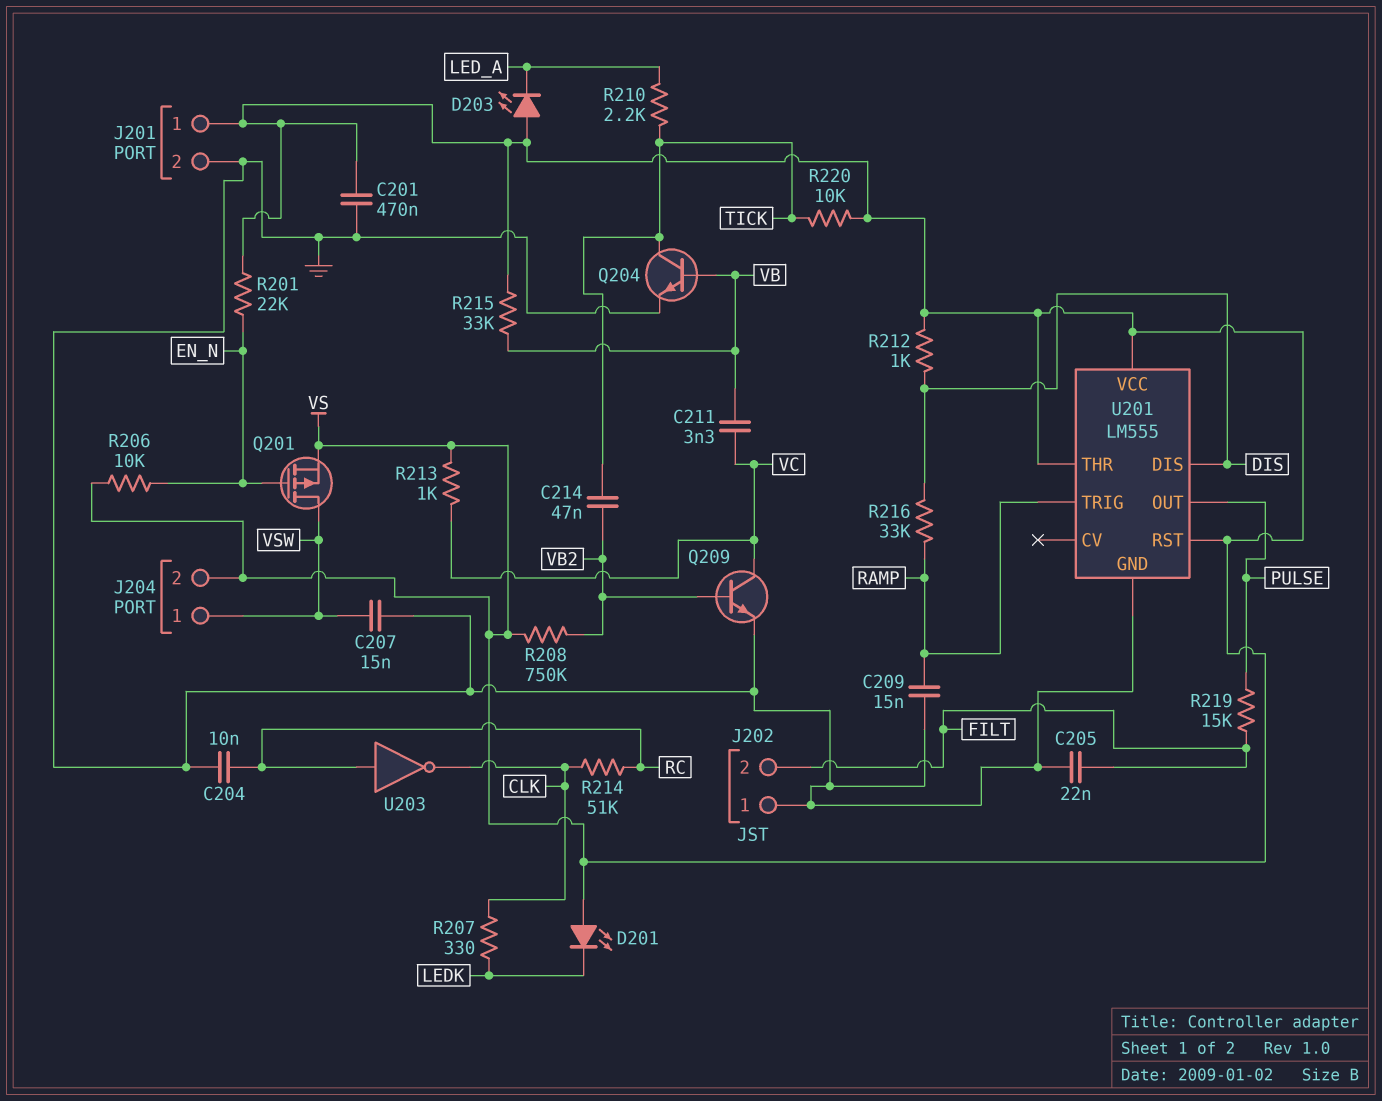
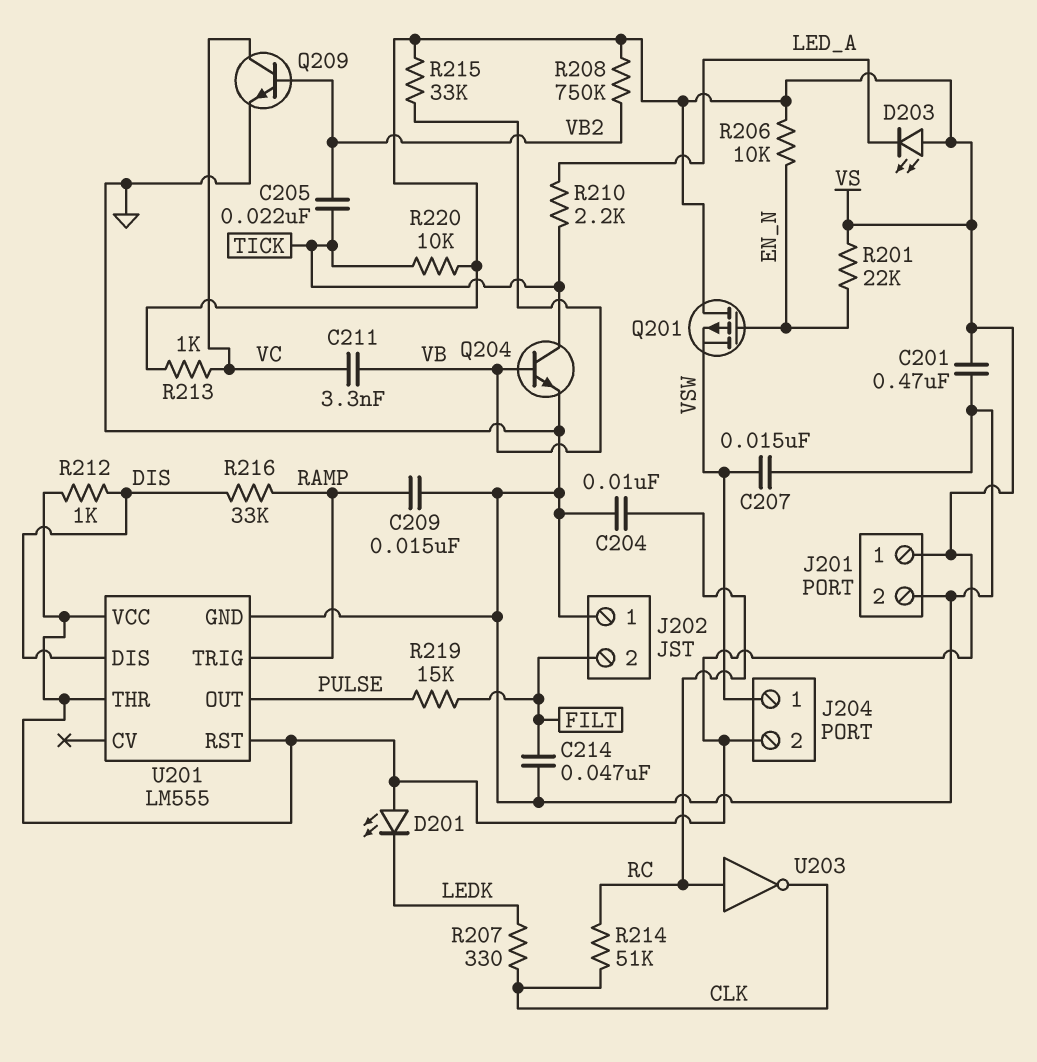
C205: 22nF (FILT, GND) -> 22nF (TICK, VB2)
C214: 47nF (TICK, VB2) -> 47nF (FILT, GND)
Q201: PMOS (G EN_N, D VSW, S VS) -> PMOS (G EN_N, D VS, S VSW)

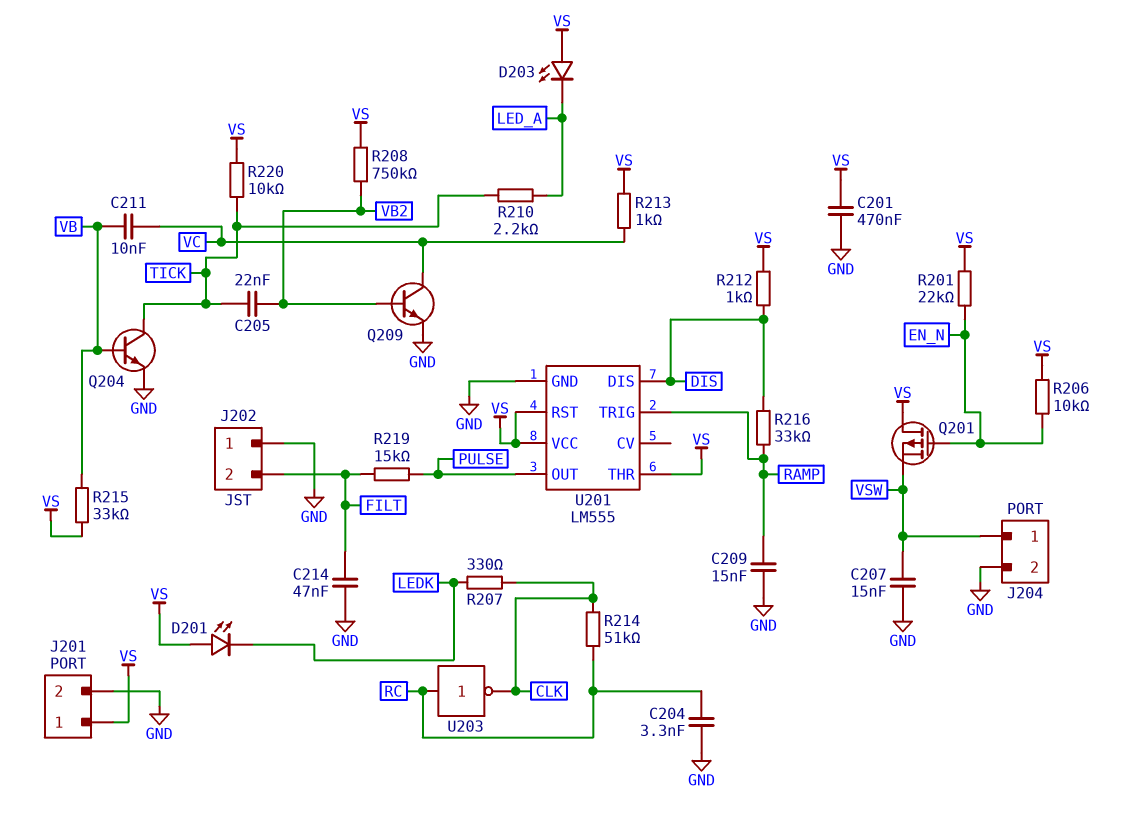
C204: 10nF (GND, RC) -> 3.3nF (GND, RC)
C211: 3.3nF (VB, VC) -> 10nF (VB, VC)
J204 pin 2: VS -> GND

